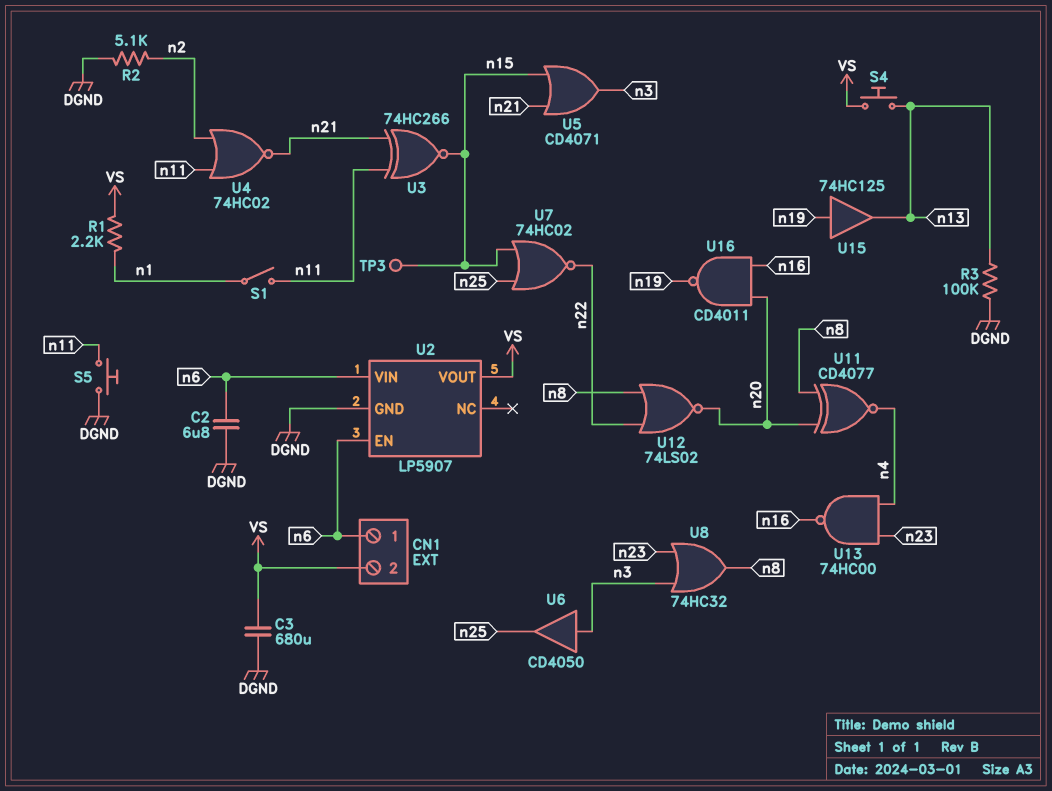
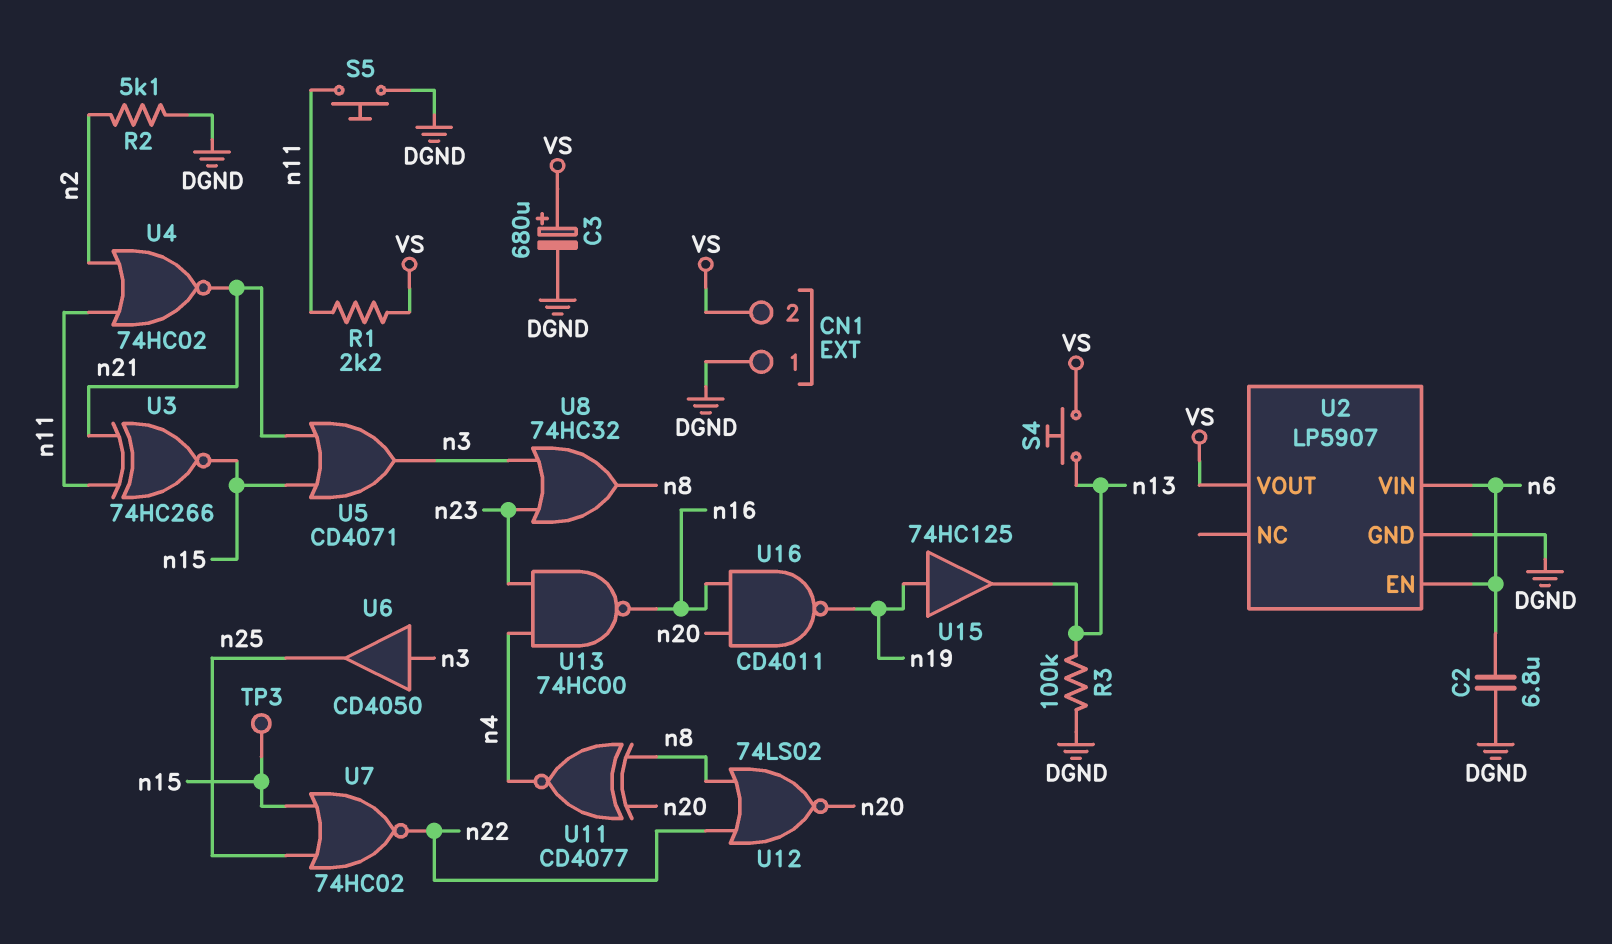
C3: 680uF (DGND, VS) -> 680uF (plus VS, minus DGND)
CN1 pin 1: n6 -> DGND
R1: 2.2k (VS, n1) -> 2.2k (VS, n11)
S1: switch (n1, n11) -> none

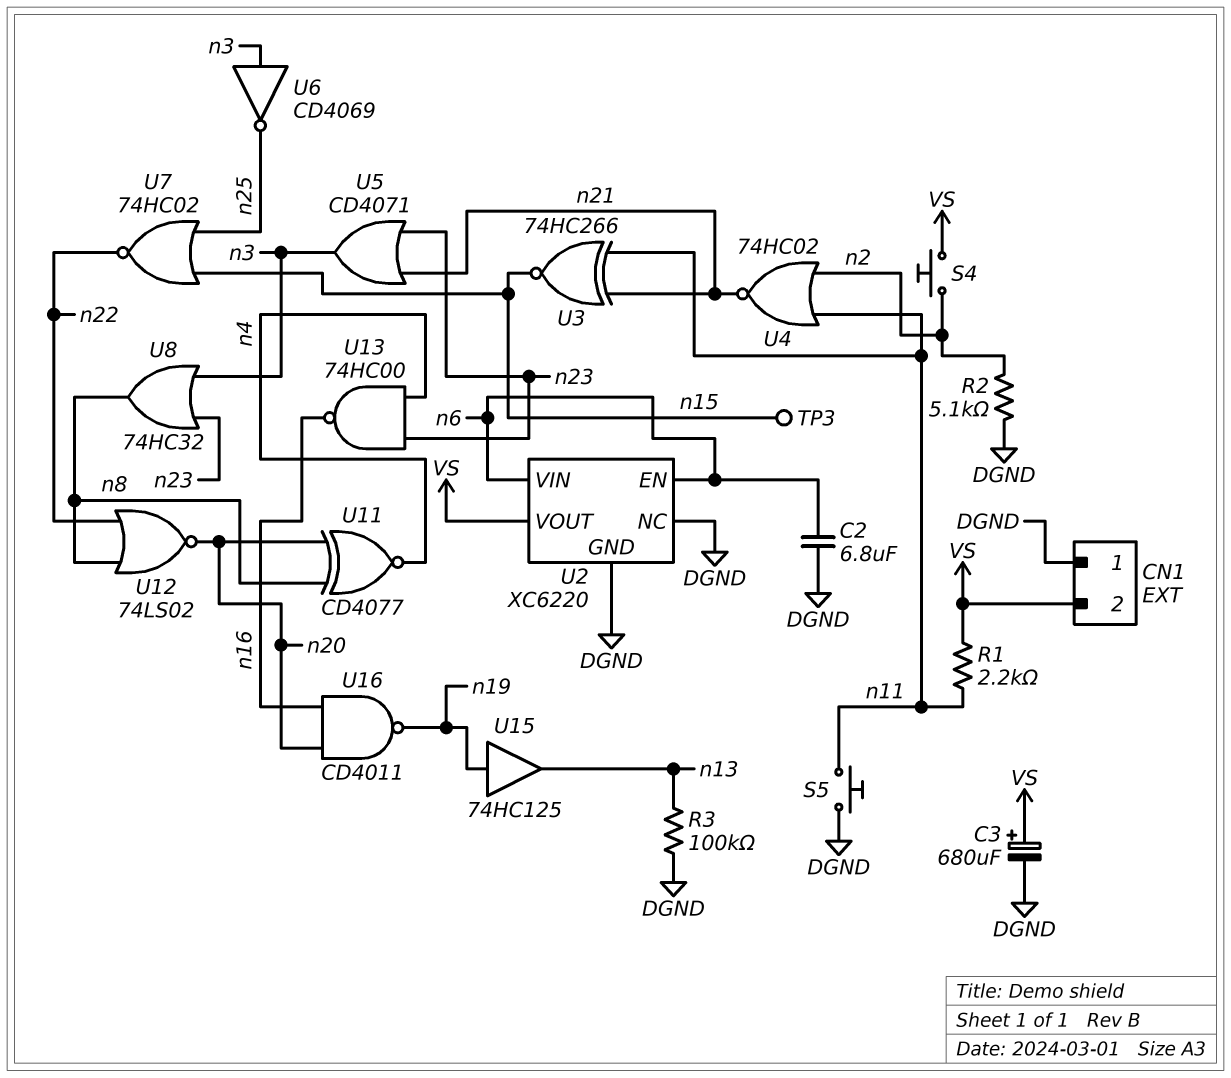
S4: button (VS, n13) -> button (VS, n2)
U2: LP5907 -> XC6220
U2 pin NC: none -> DGND
U5: OR CD4071 (in n15, in n21, out n3) -> OR CD4071 (in n21, in n23, out n3)
U6: buffer CD4050 (in n3, out n25) -> NOT CD4069 (in n3, out n25)

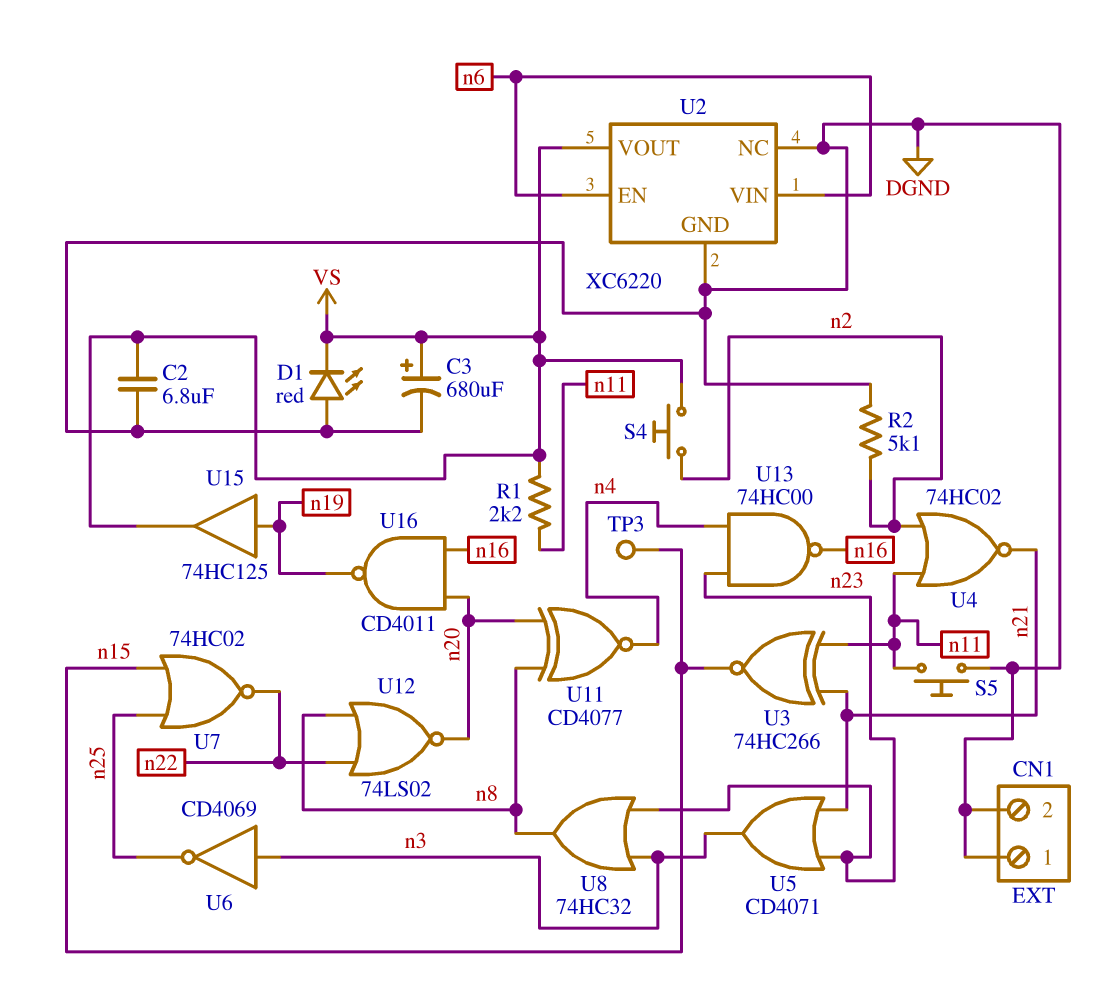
C2: 6.8uF (DGND, n6) -> 6.8uF (DGND, VS)
CN1 pin 2: VS -> DGND
D1: none -> LED red (A DGND, K VS)
R3: 100k (DGND, n13) -> none
U15: buffer 74HC125 (in n19, out n13) -> buffer 74HC125 (in n19, out VS)

